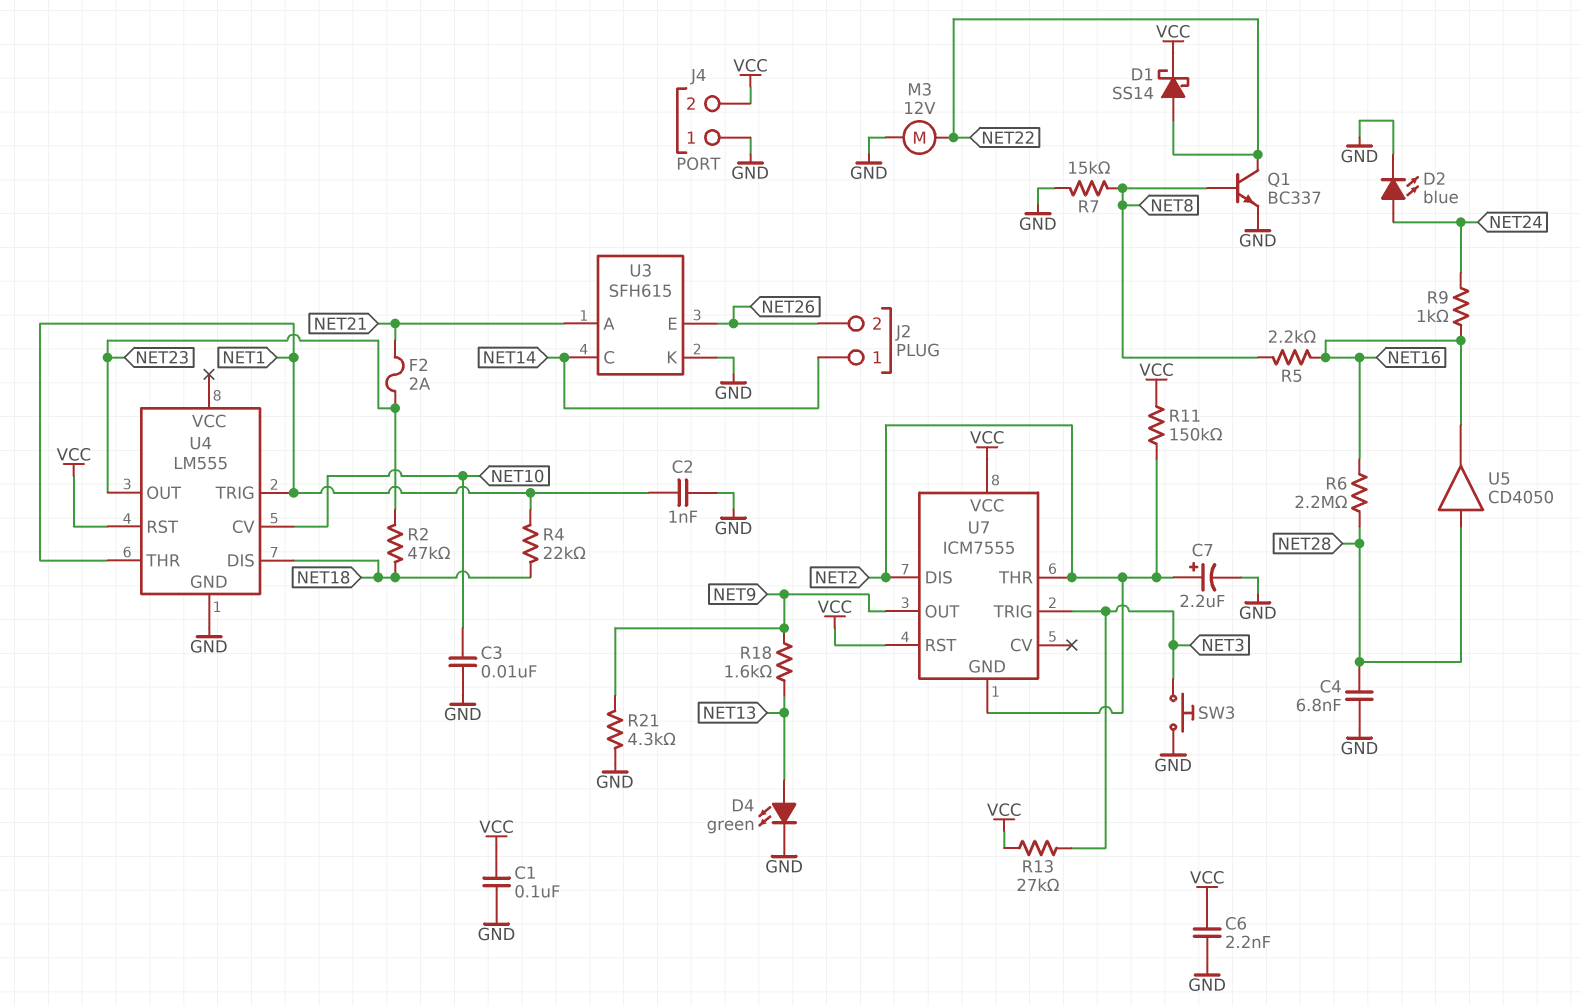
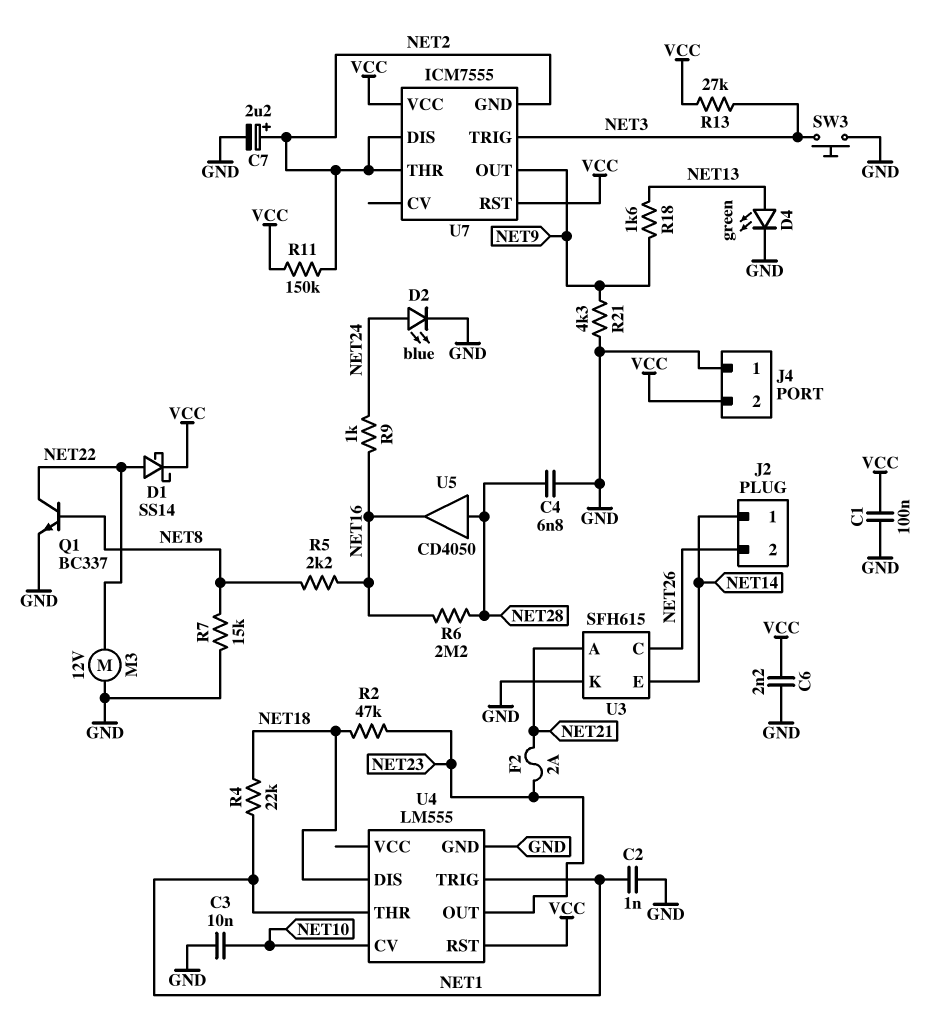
U3 pin C: NET14 -> NET26
U3 pin E: NET26 -> NET14

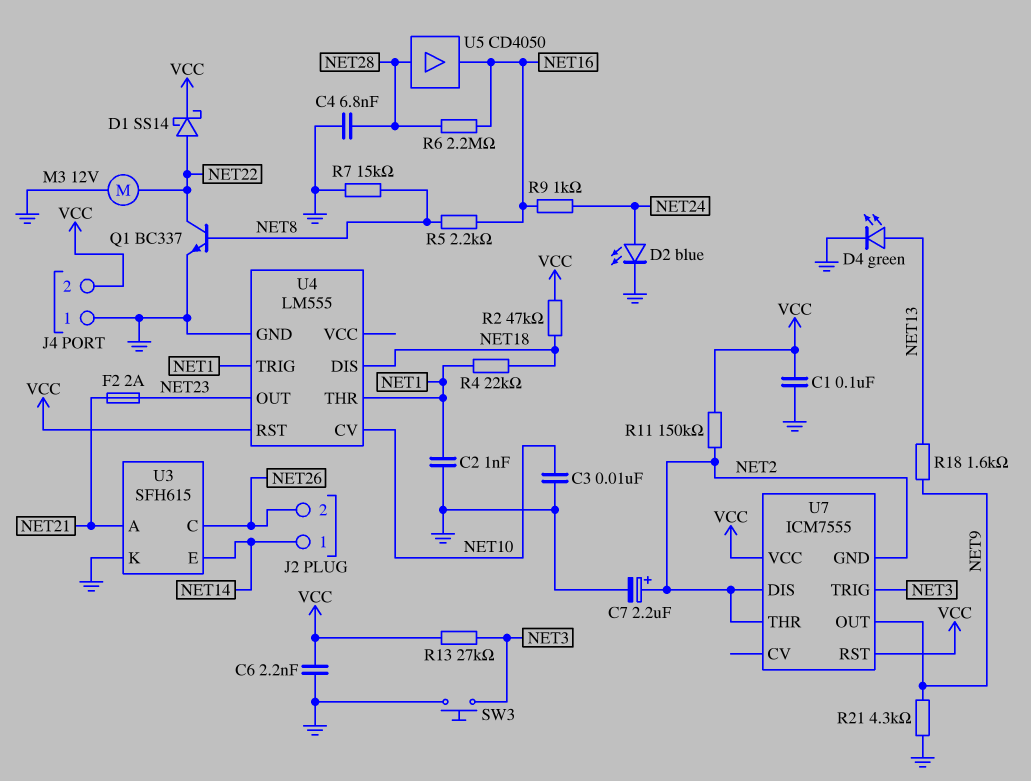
R2: 47k (NET18, NET23) -> 47k (NET18, VCC)

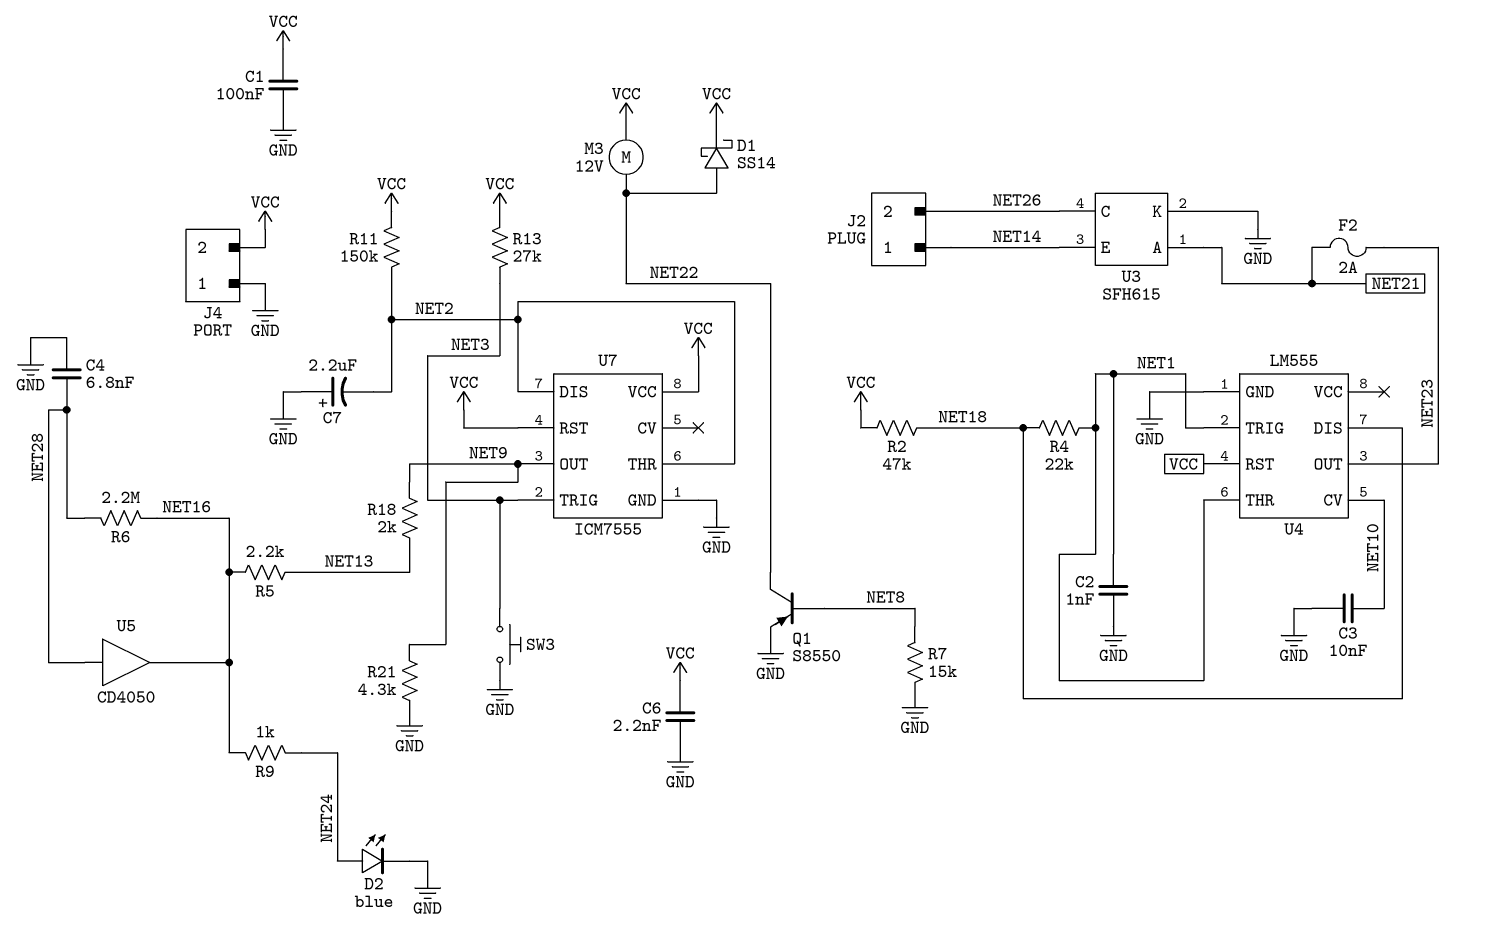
C7: 2.2uF (plus NET2, minus GND) -> 2.2uF (plus GND, minus NET2)
D4: LED green (A NET13, K GND) -> none
M3: motor 12V (GND, NET22) -> motor 12V (NET22, VCC)
Q1: NPN BC337 (B NET8, C NET22, E GND) -> PNP S8550 (B NET8, C NET22, E GND)
R5: 2.2k (NET8, NET16) -> 2.2k (NET13, NET16)
R18: 1.6k (NET9, NET13) -> 2k (NET9, NET13)
U7 pin GND: NET2 -> GND

